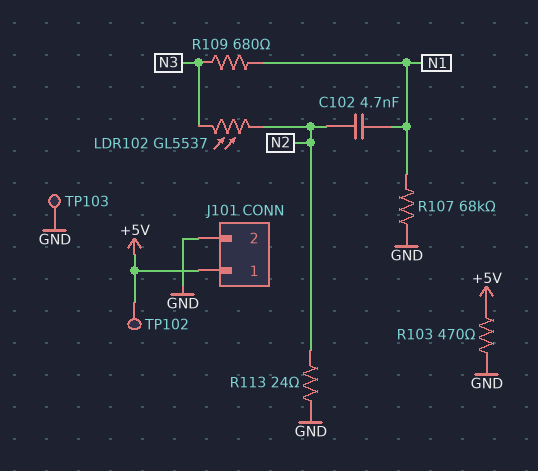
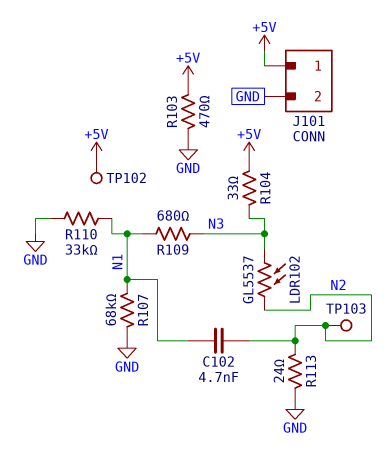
R104: none -> 33 (+5V, N3)
R110: none -> 33k (GND, N1)
TP103: test point (GND) -> test point (N2)

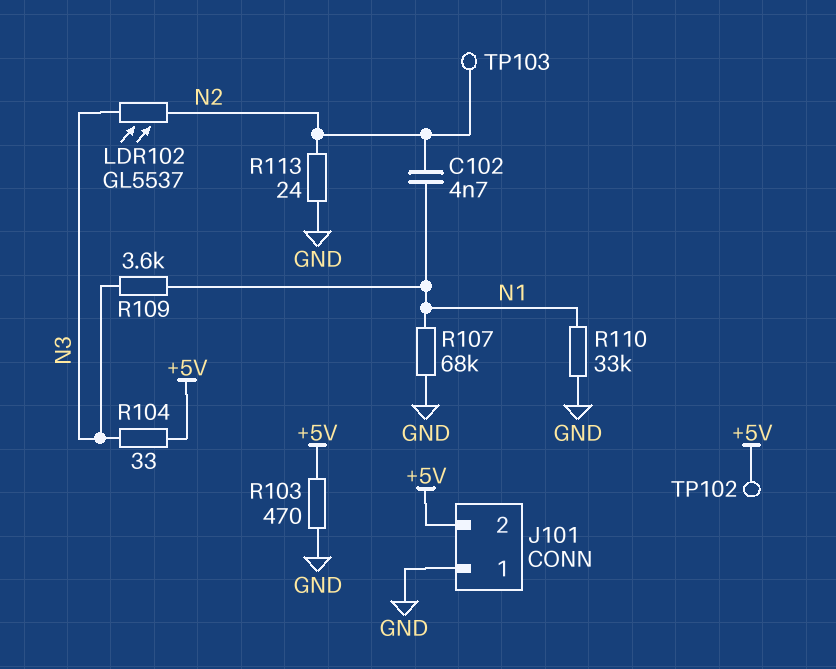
J101 pin 1: +5V -> GND
J101 pin 2: GND -> +5V
R109: 680 (N1, N3) -> 3.6k (N1, N3)

